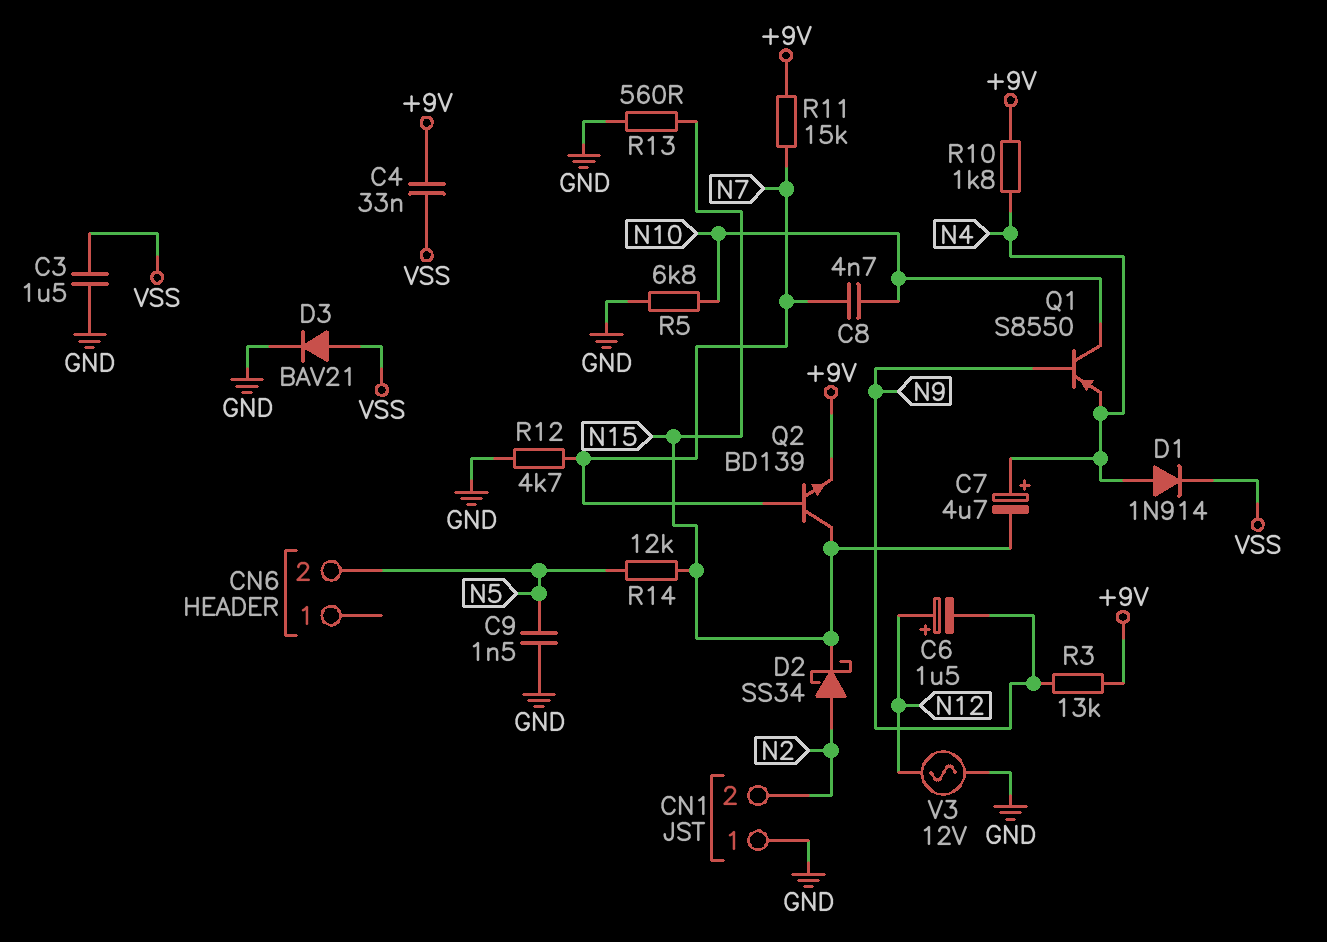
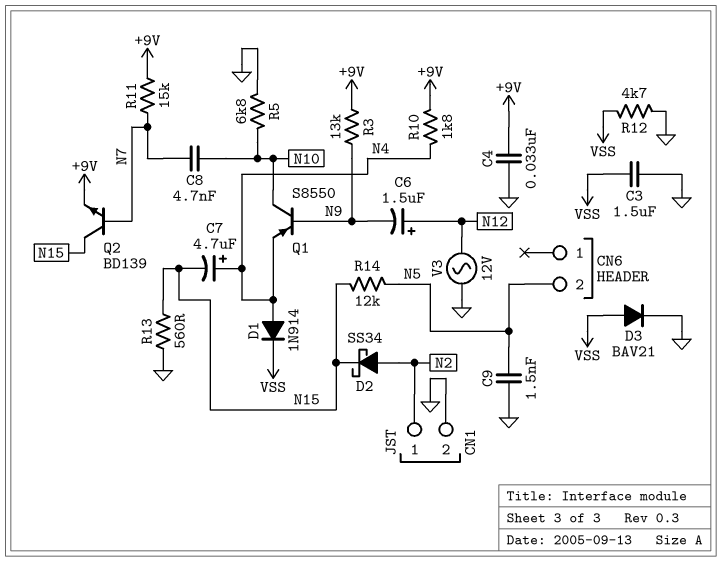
C4: 33nF (+9V, VSS) -> 33nF (+9V, GND)
CN1 pin 1: GND -> N2
CN1 pin 2: N2 -> GND
R12: 4.7k (GND, N7) -> 4.7k (GND, VSS)

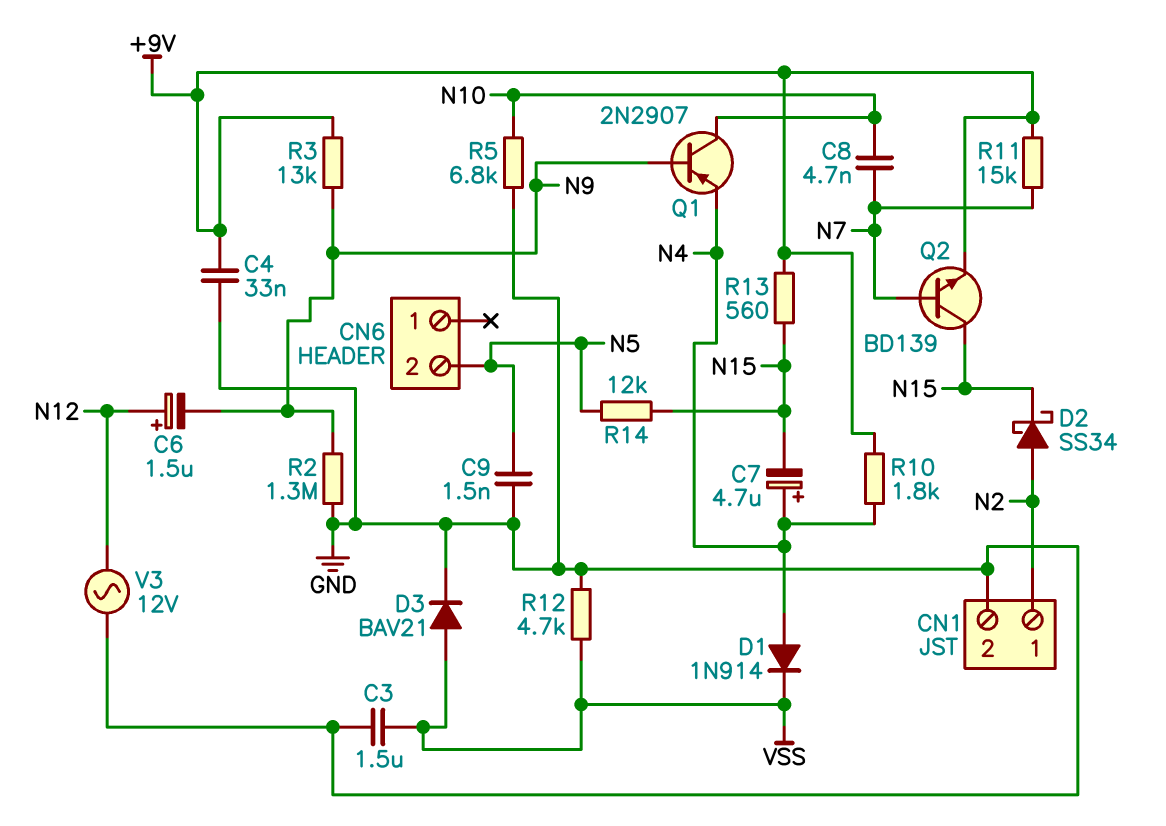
Q1: PNP S8550 (B N9, C N10, E N4) -> PNP 2N2907 (B N9, C N10, E N4)
R2: none -> 1.3M (GND, N9)
R13: 560 (GND, N15) -> 560 (+9V, N15)

